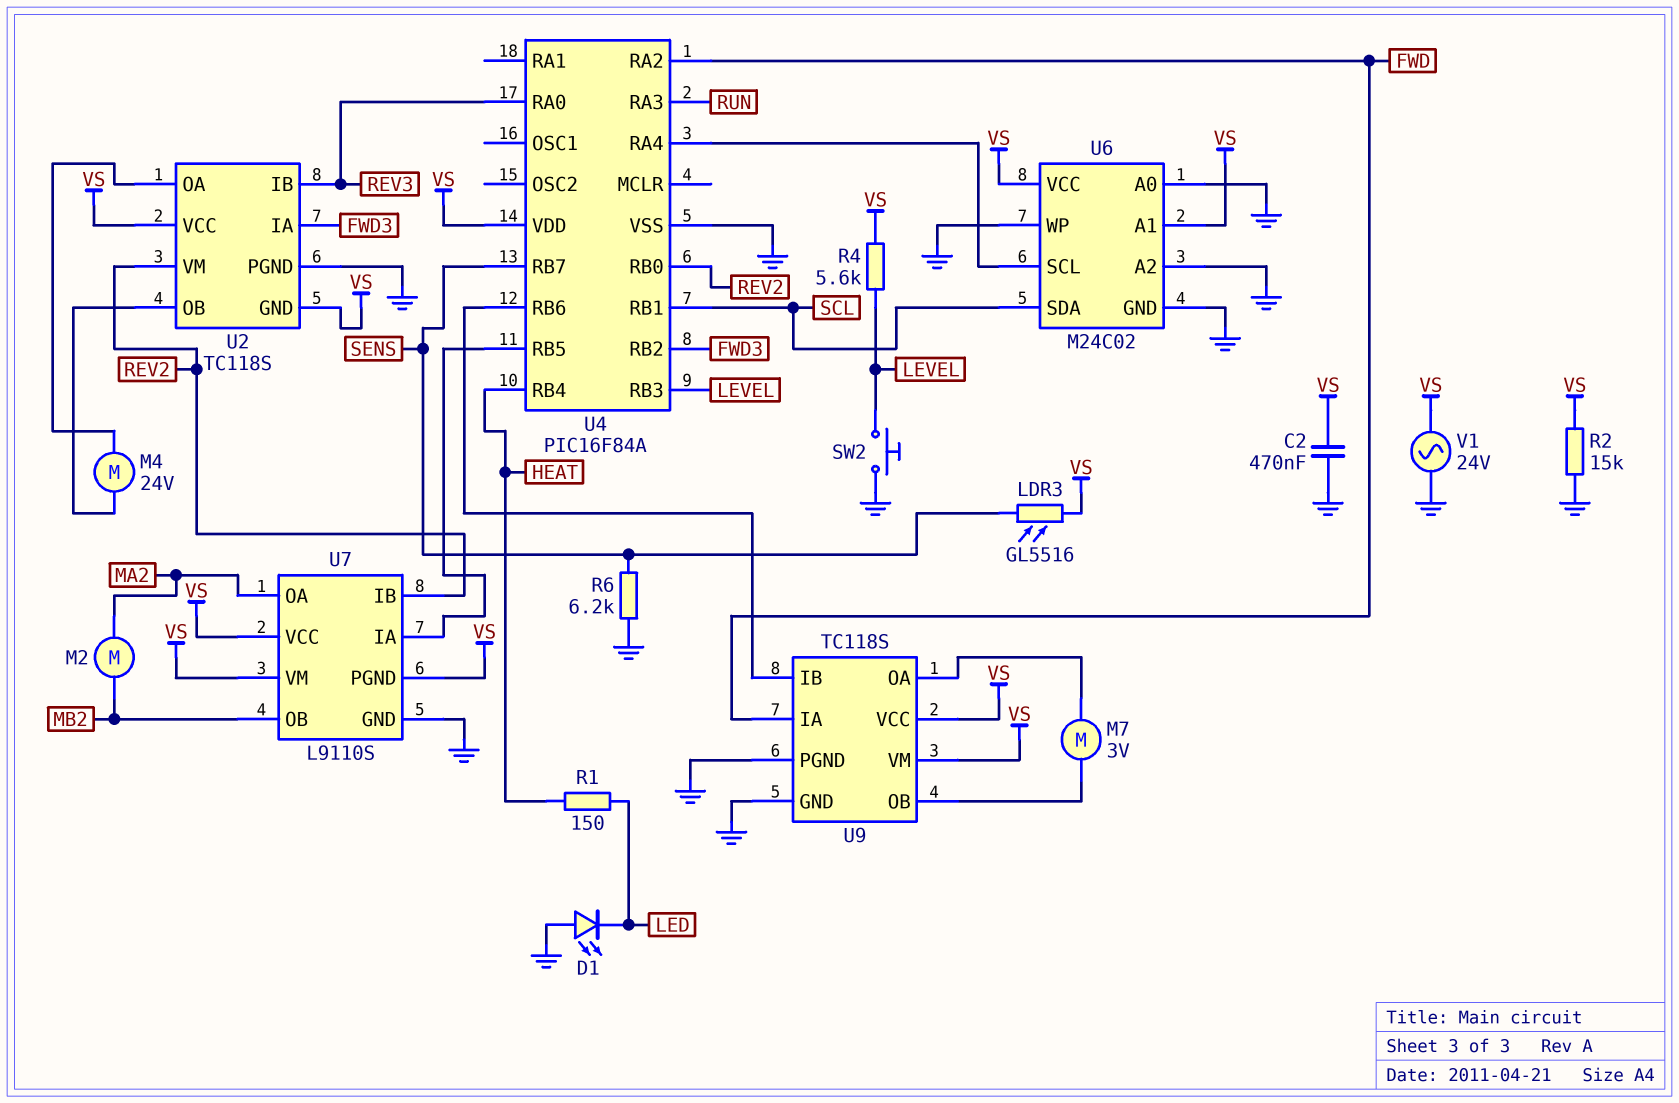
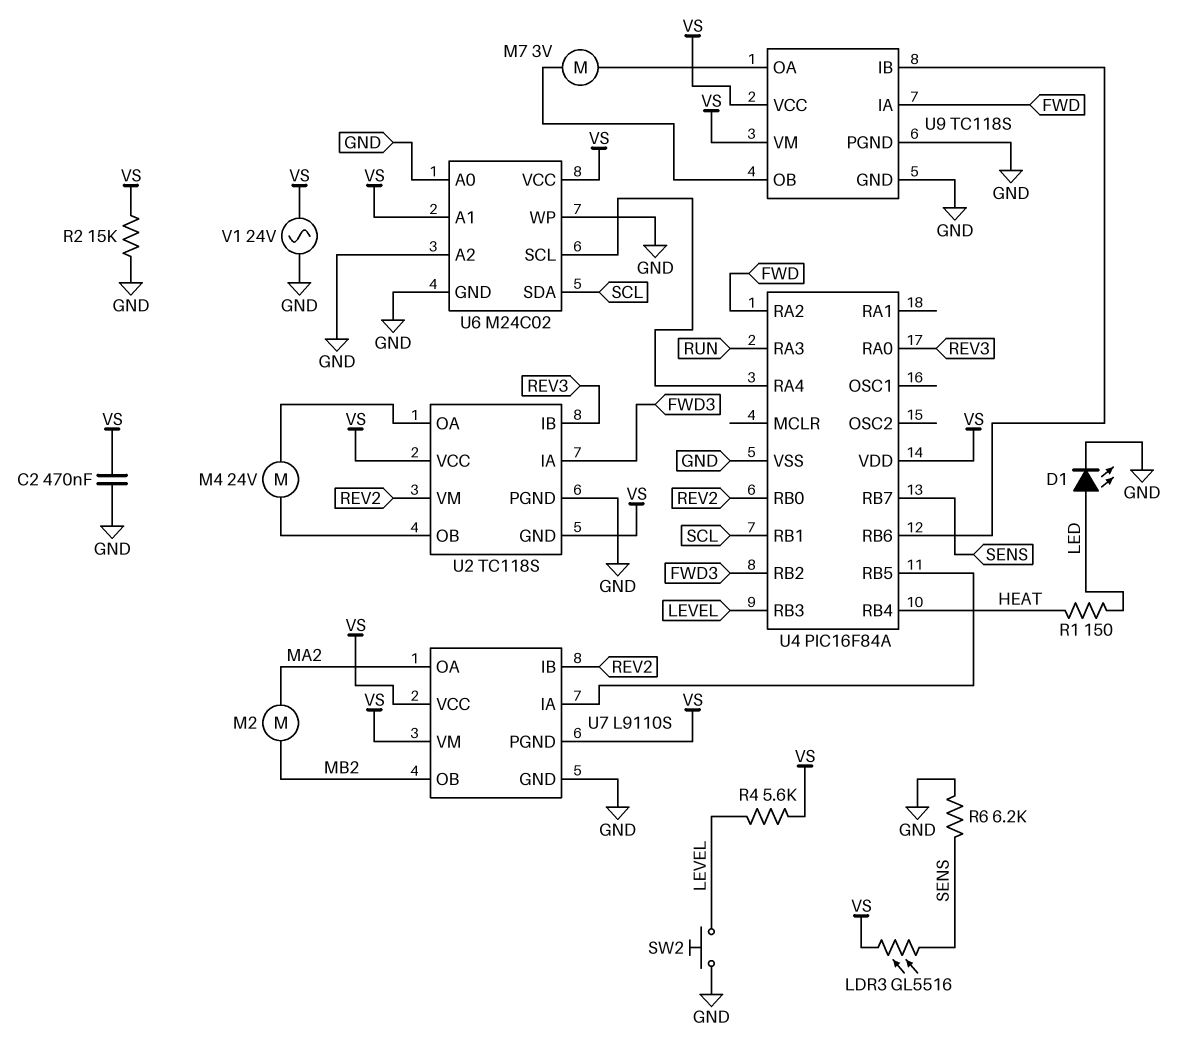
D1: LED (A GND, K LED) -> LED (A LED, K GND)

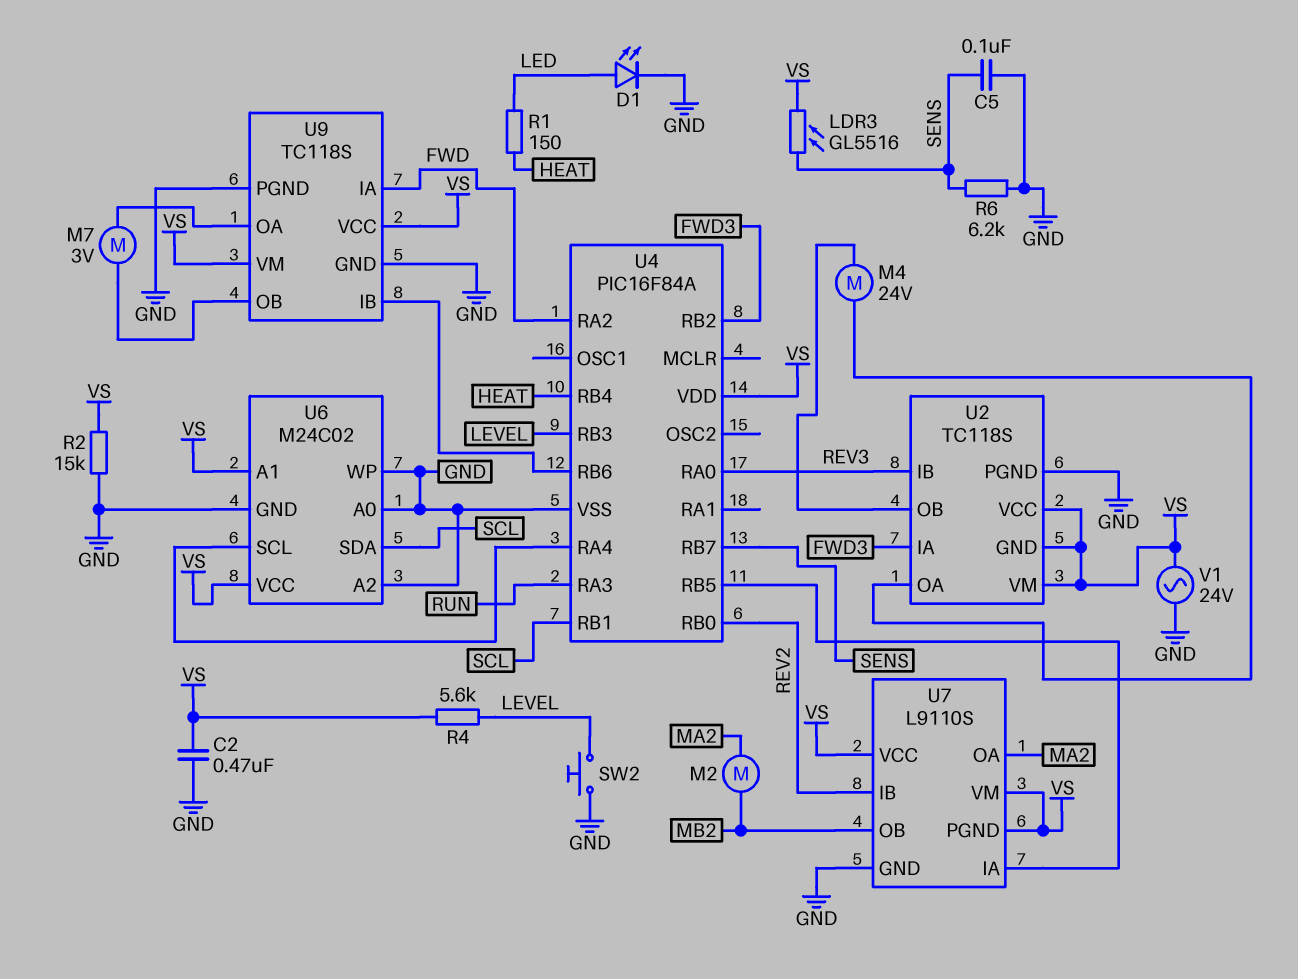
C5: none -> 100nF (GND, SENS)
U2 pin VM: REV2 -> VS

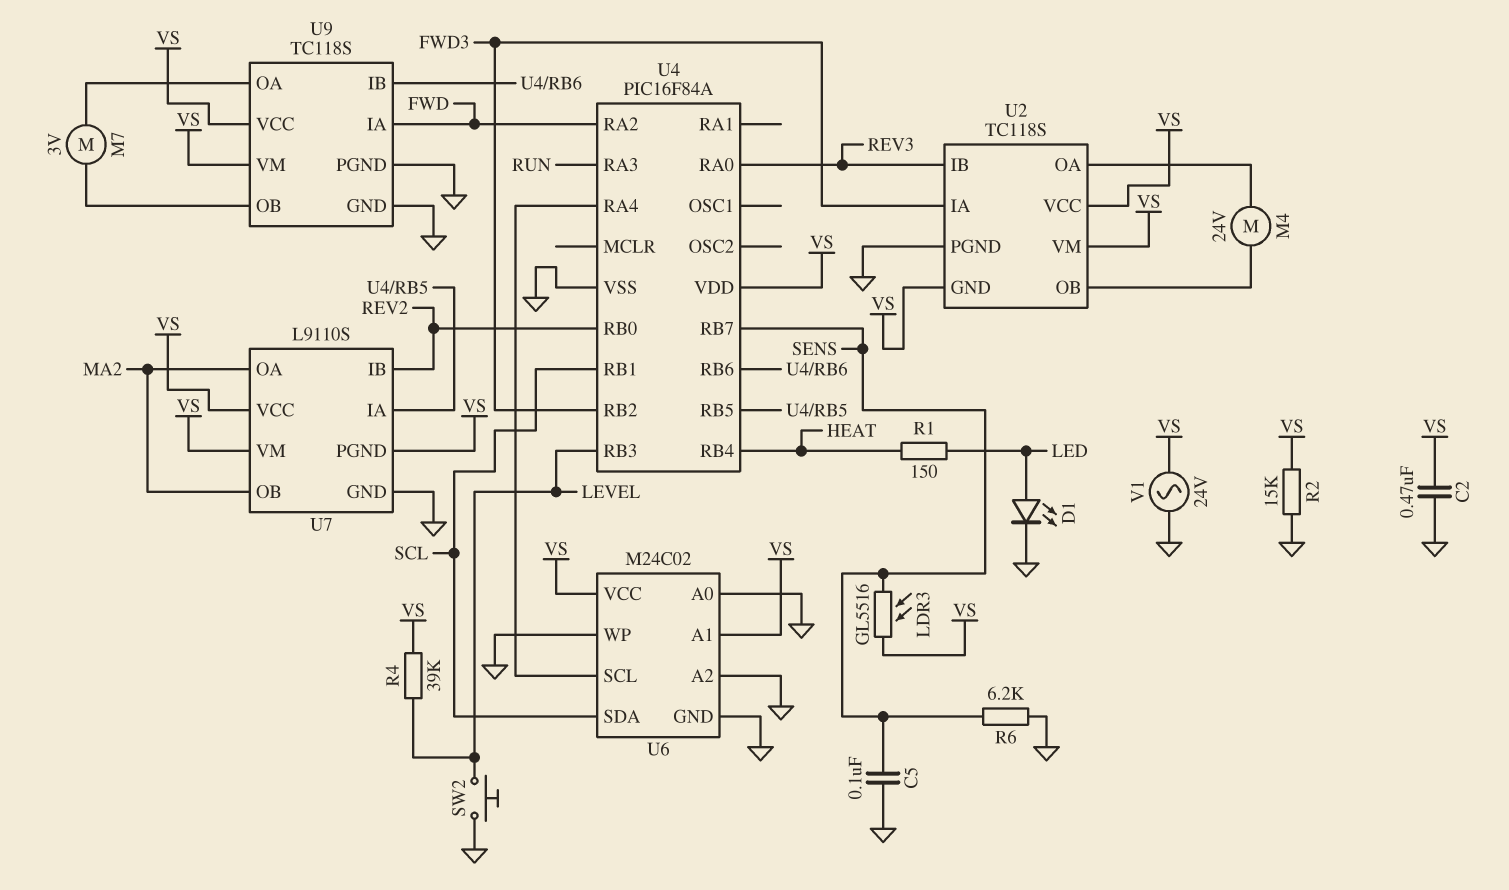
M2: motor (MA2, MB2) -> none
R4: 5.6k (LEVEL, VS) -> 39k (LEVEL, VS)
U7 pin OB: MB2 -> MA2

